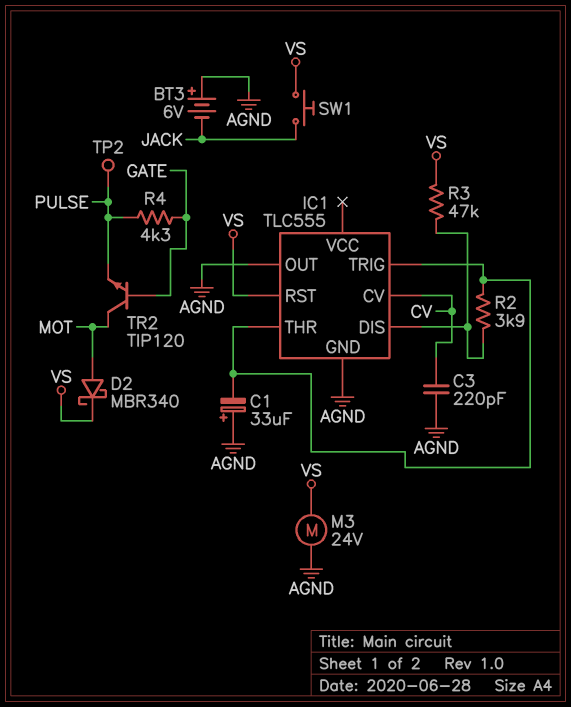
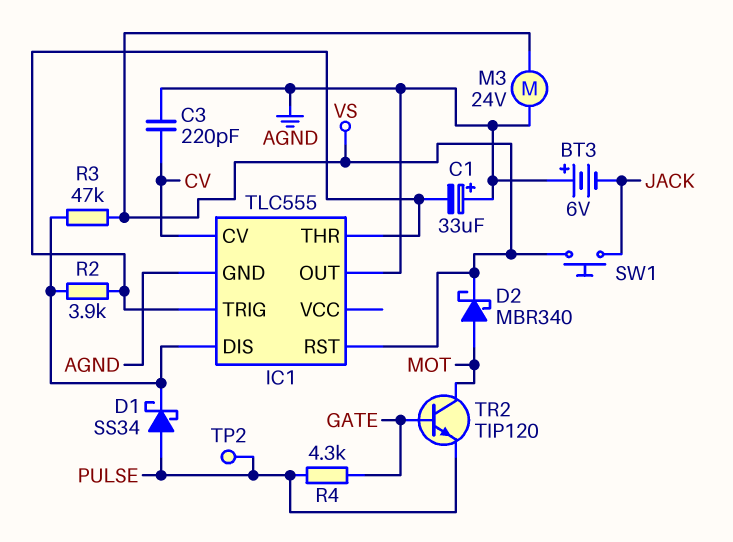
D1: none -> schottky SS34 (A PULSE, K IC1/DIS)

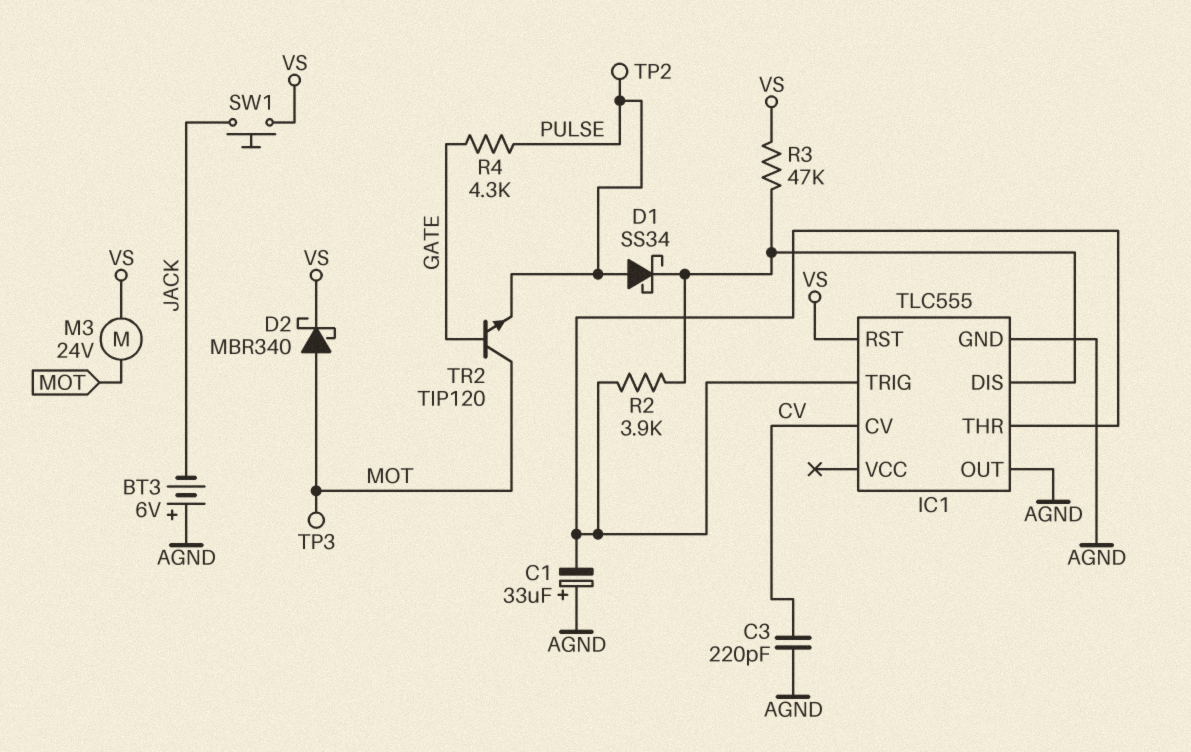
M3: motor 24V (AGND, VS) -> motor 24V (MOT, VS)
TP3: none -> test point (MOT)

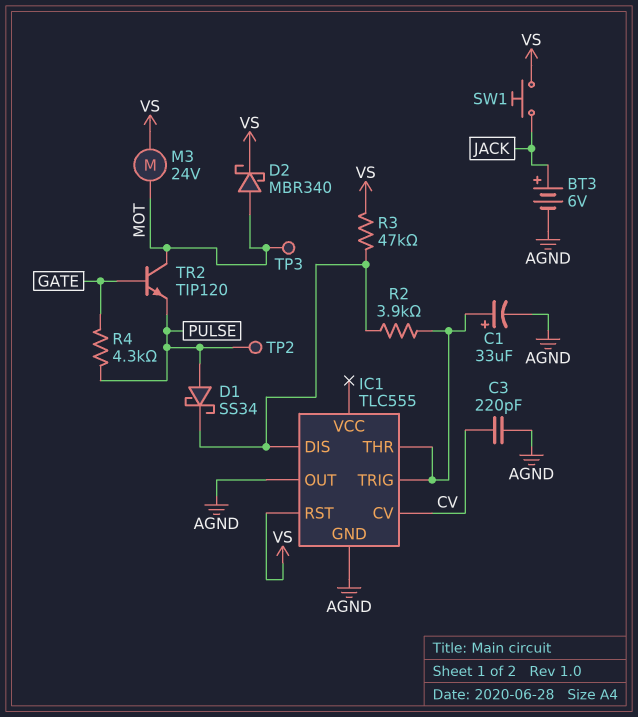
BT3: 6V (plus AGND, minus JACK) -> 6V (plus JACK, minus AGND)
C1: 33uF (plus AGND, minus IC1/THR) -> 33uF (plus IC1/THR, minus AGND)

